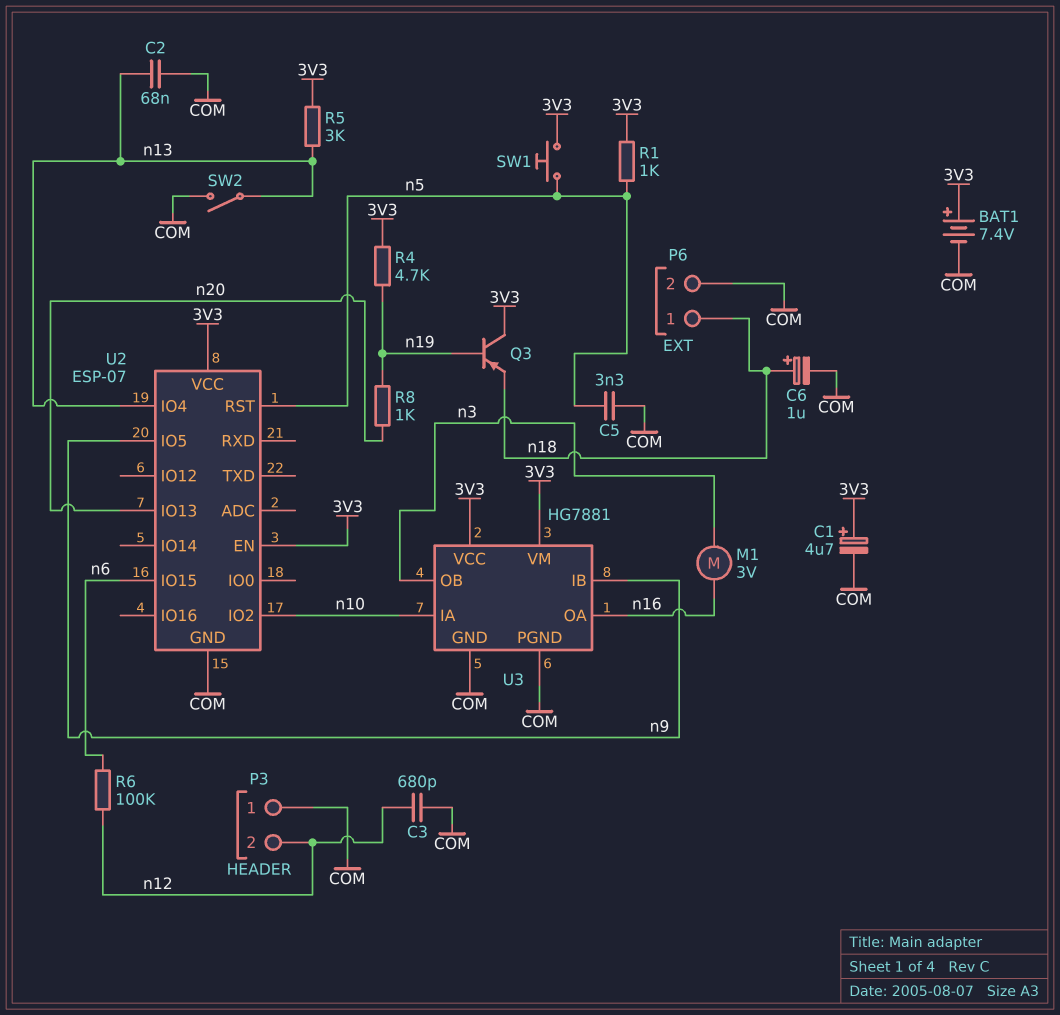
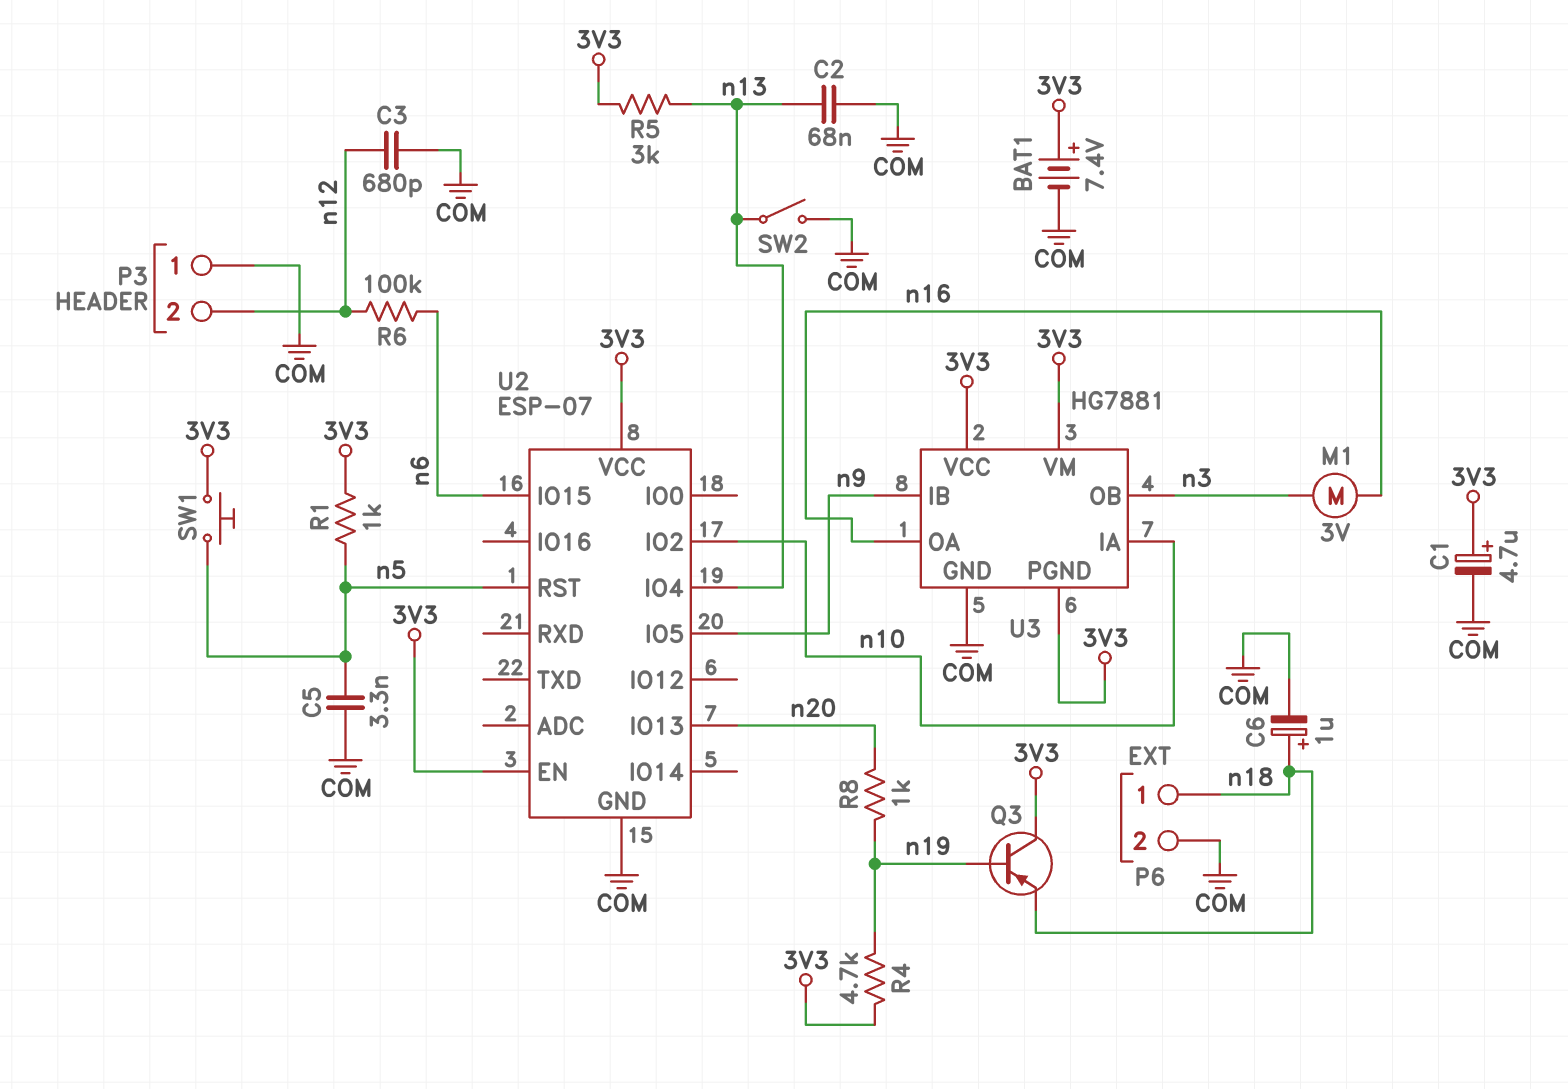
U3 pin PGND: COM -> 3V3

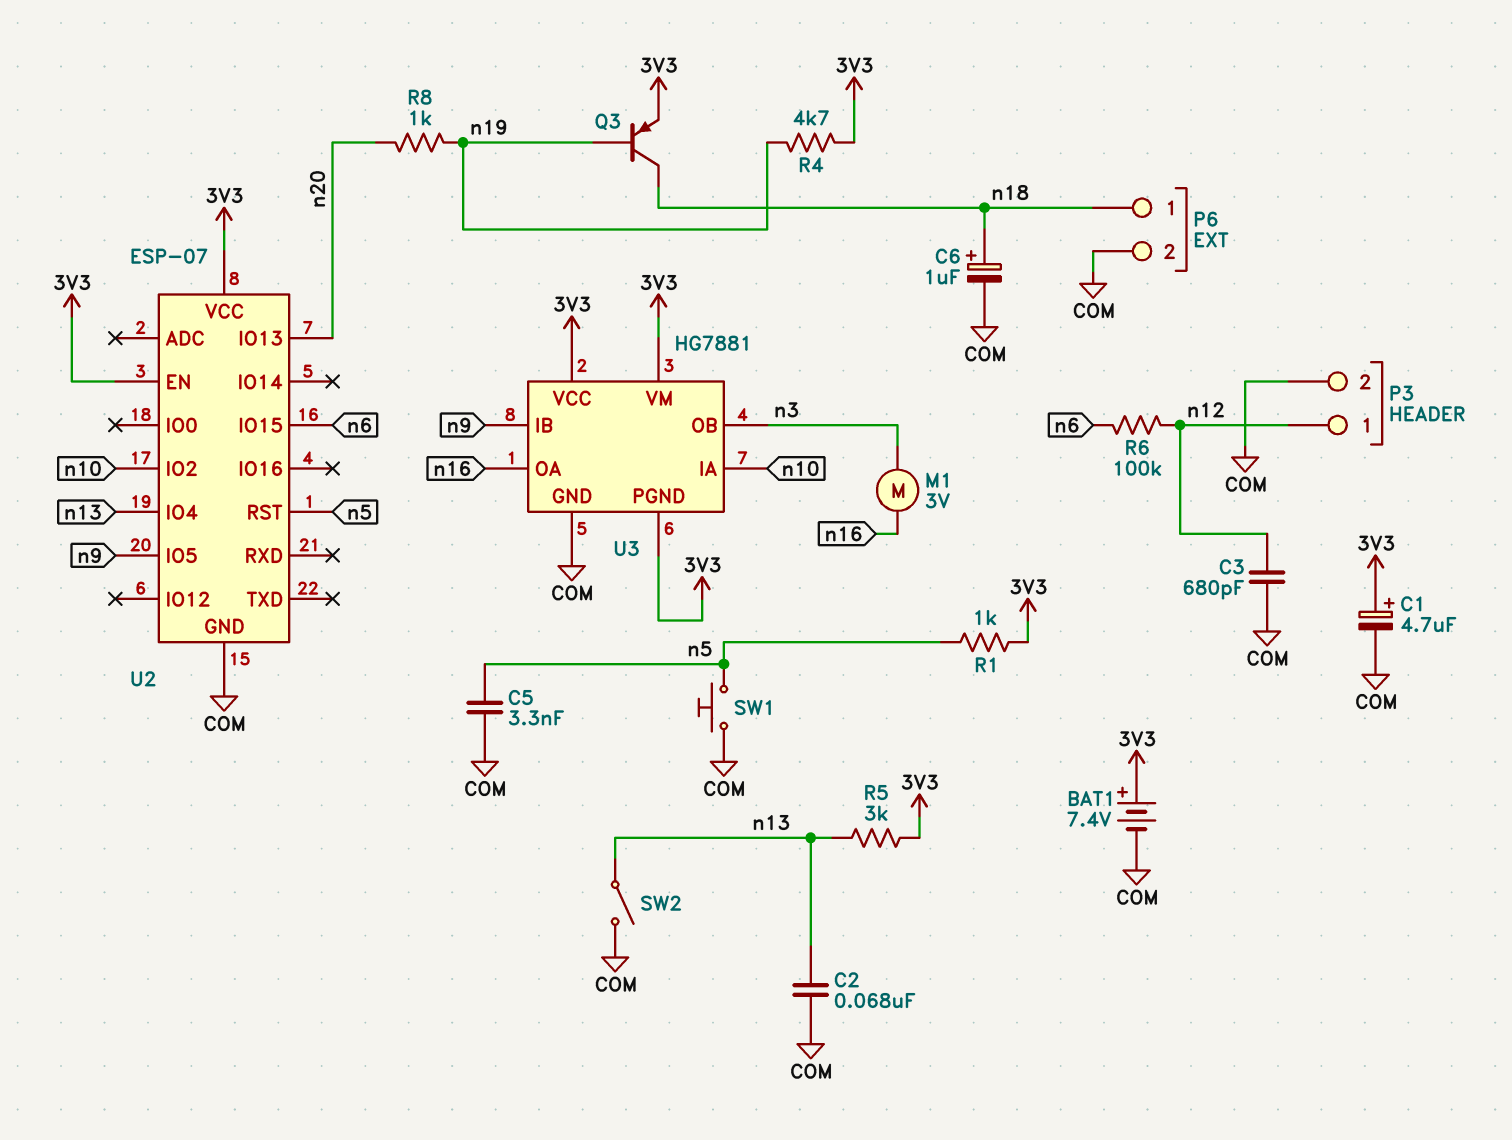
P3 pin 1: COM -> n12
P3 pin 2: n12 -> COM
Q3: PNP (B n19, C 3V3, E n18) -> PNP (B n19, C n18, E 3V3)
SW1: button (3V3, n5) -> button (COM, n5)

